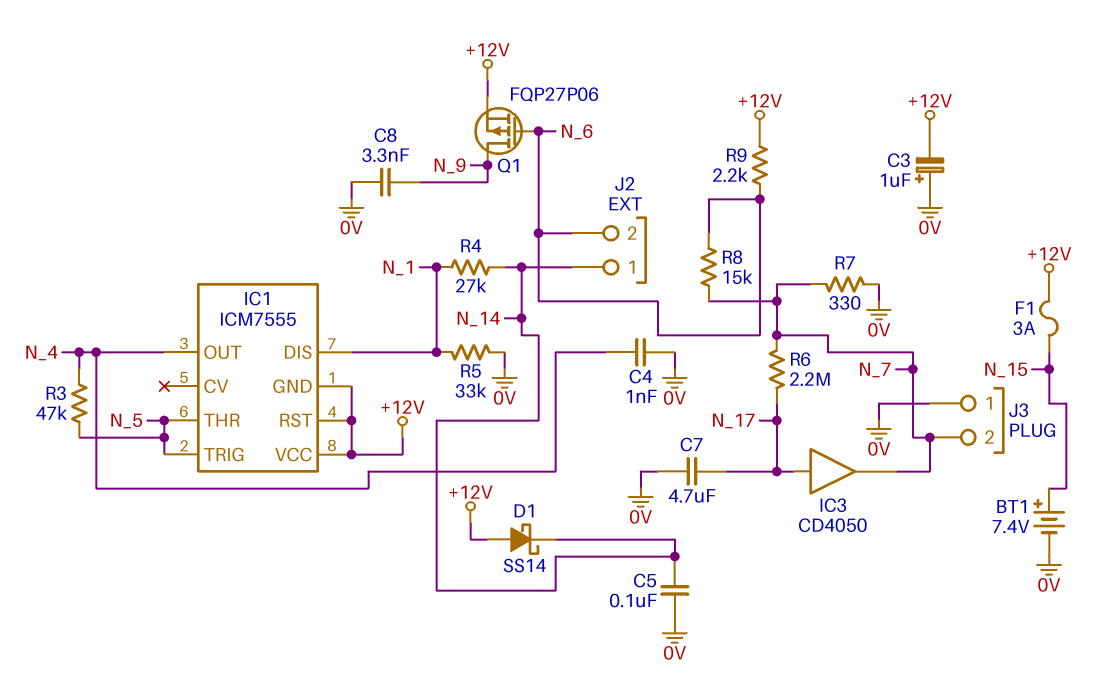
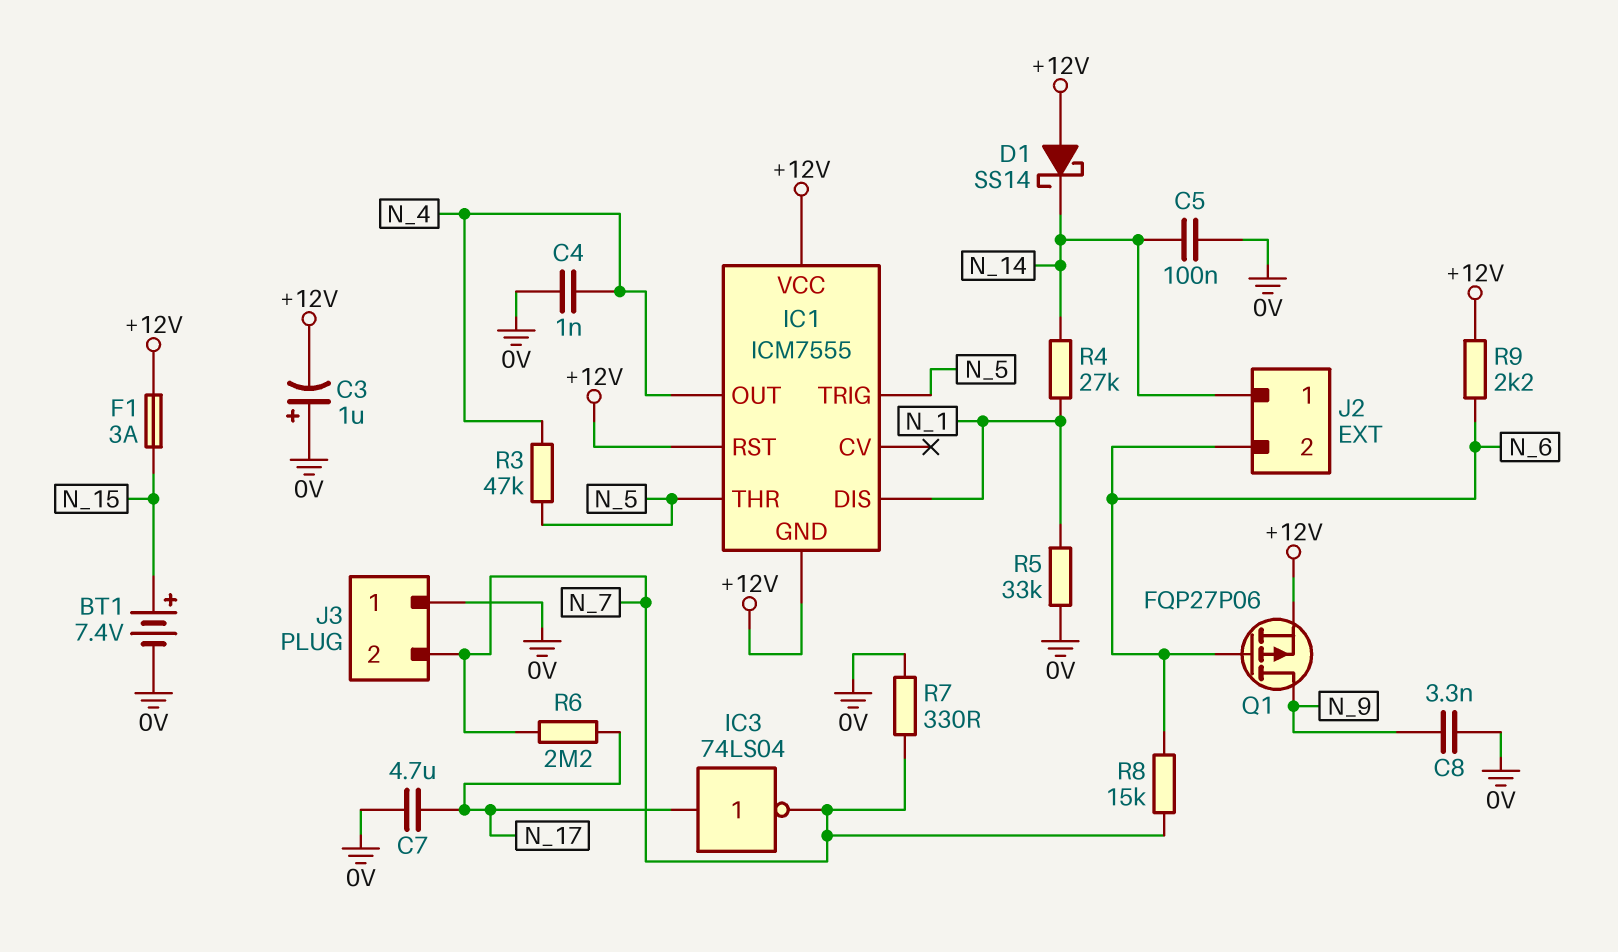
IC3: buffer CD4050 (in N_17, out N_7) -> NOT 74LS04 (in N_17, out N_7)

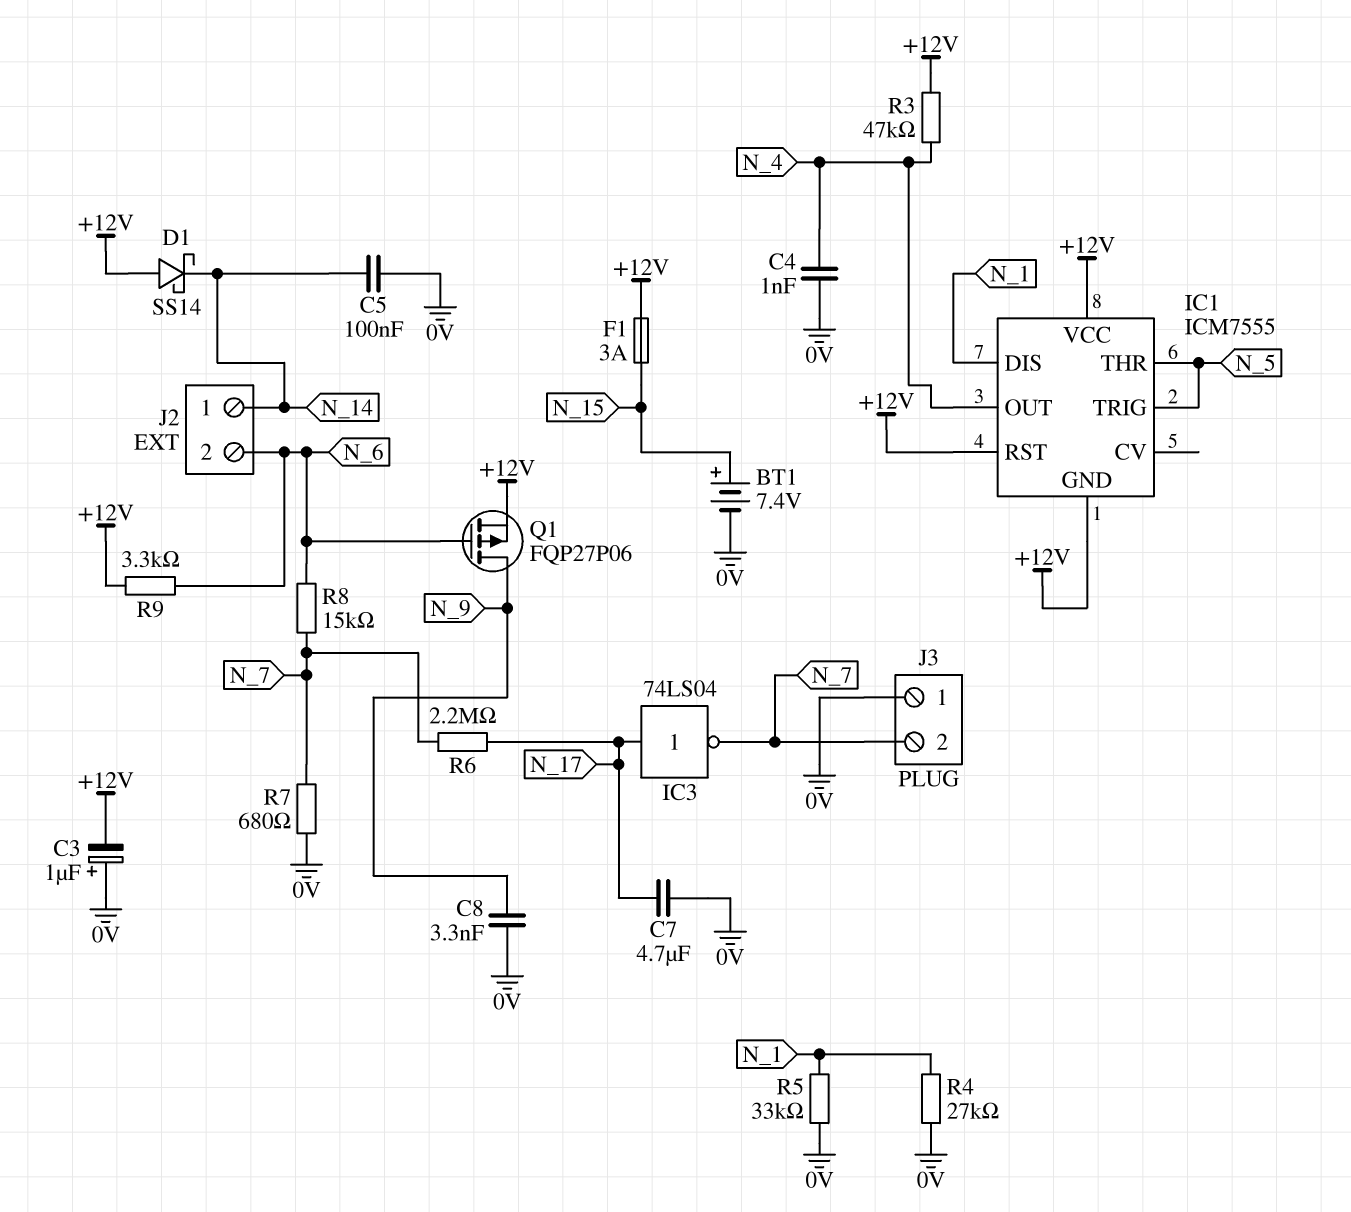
R3: 47k (N_4, N_5) -> 47k (+12V, N_4)
R4: 27k (N_1, N_14) -> 27k (0V, N_1)
R7: 330 (0V, N_7) -> 680 (0V, N_7)
R9: 2.2k (+12V, N_6) -> 3.3k (+12V, N_6)

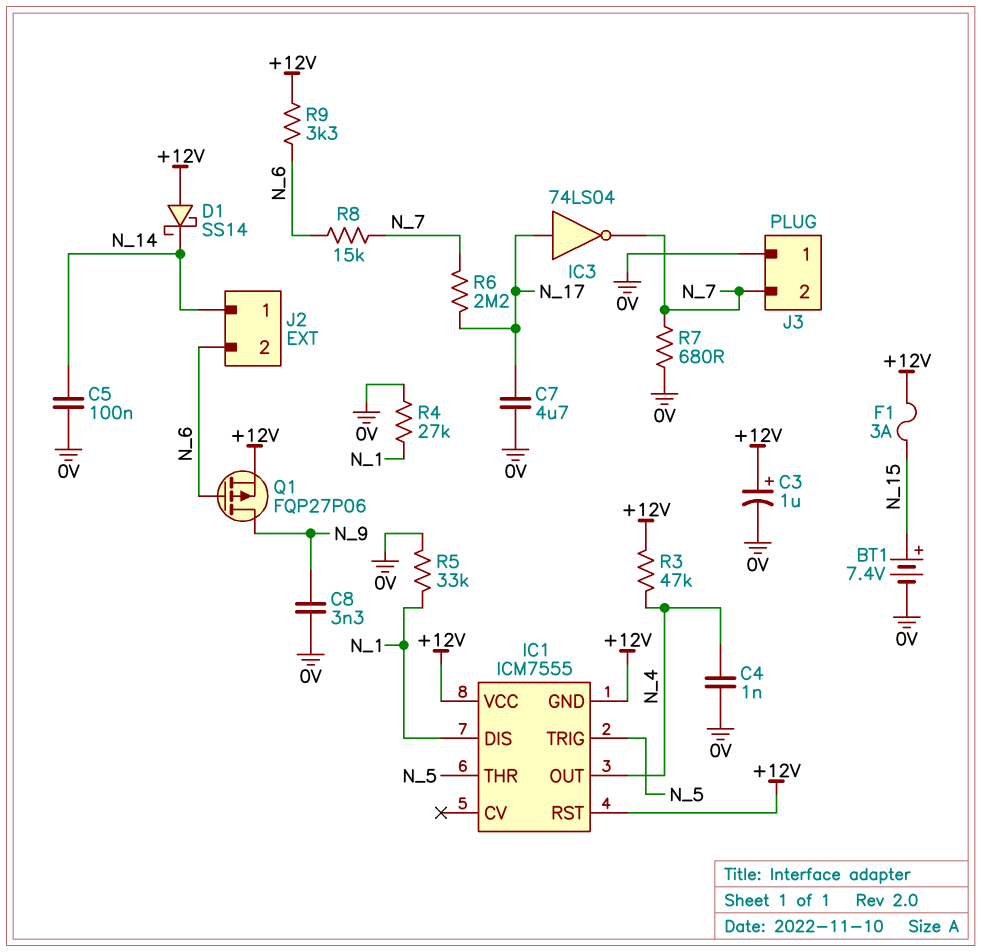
C3: 1uF (plus 0V, minus +12V) -> 1uF (plus +12V, minus 0V)

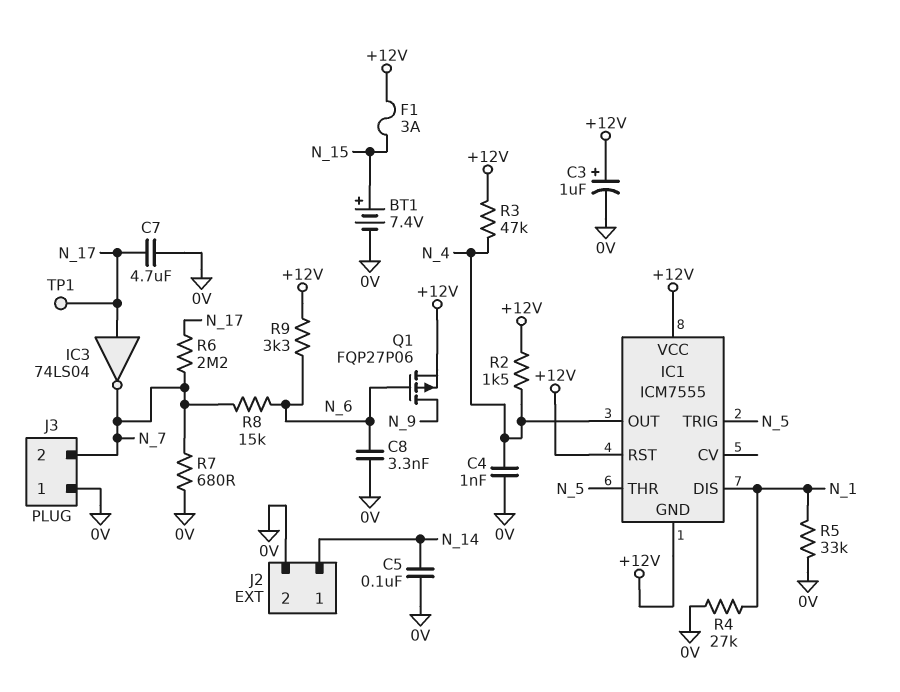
C8: 3.3nF (0V, N_9) -> 3.3nF (0V, N_6)
D1: schottky SS14 (A +12V, K N_14) -> none
J2 pin 2: N_6 -> 0V
R2: none -> 1.5k (+12V, N_4)
TP1: none -> test point (N_17)

